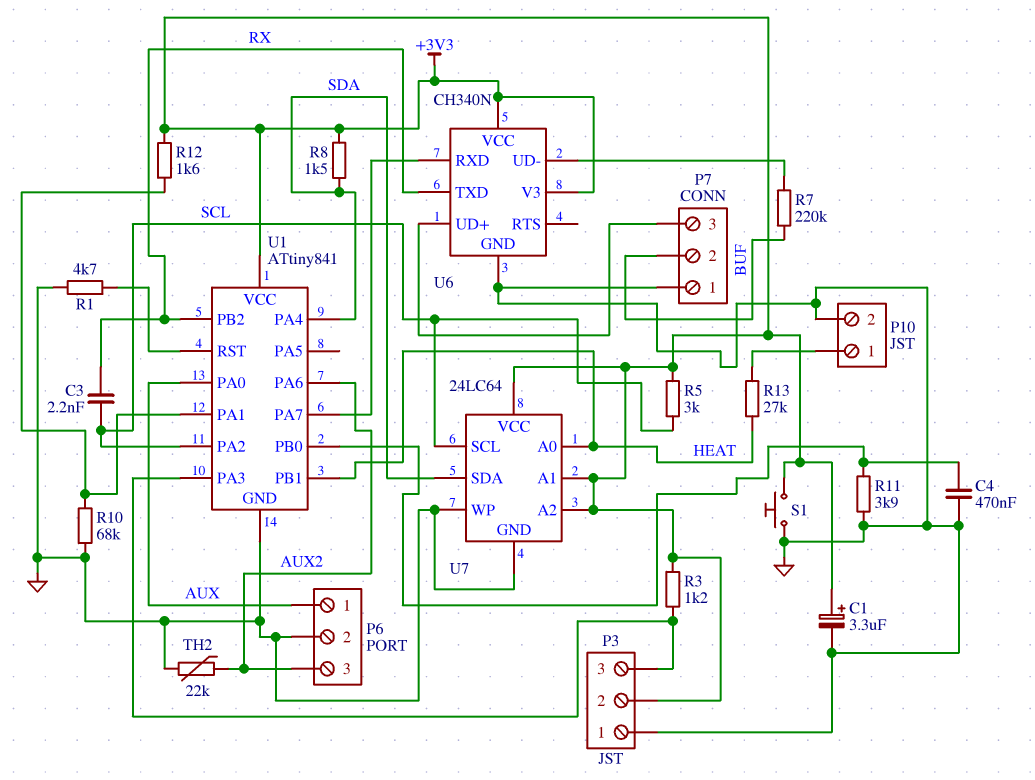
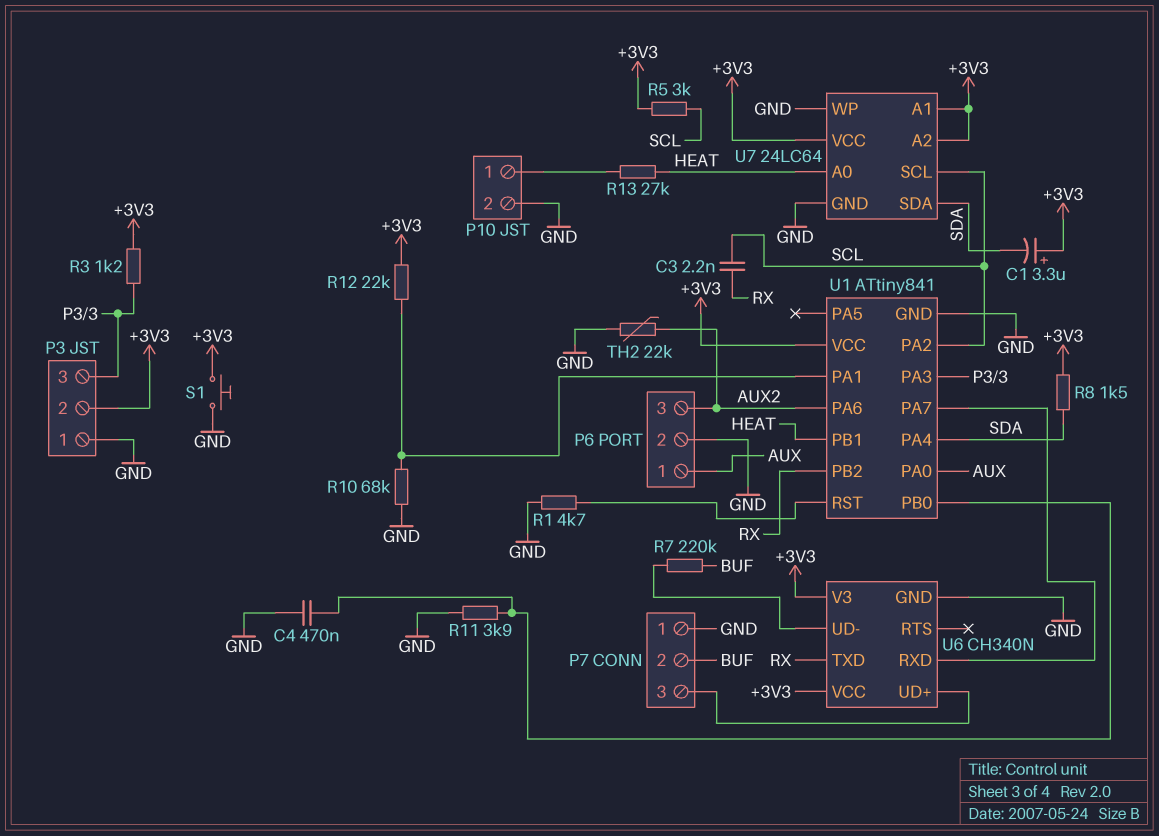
C1: 3.3uF (plus +3V3, minus GND) -> 3.3uF (plus +3V3, minus SDA)
R12: 1.6k (+3V3, U1/PA1) -> 22k (+3V3, U1/PA1)

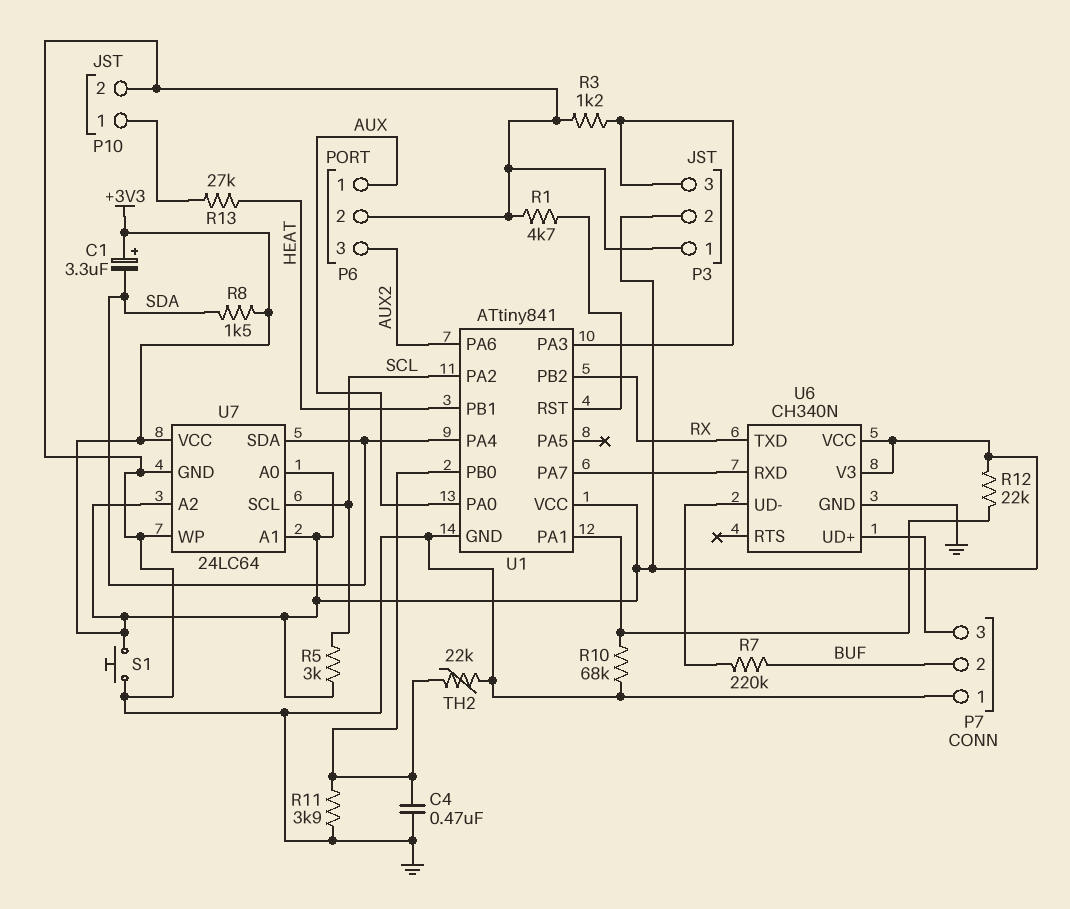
C3: 2.2nF (RX, SCL) -> none
R3: 1.2k (+3V3, P3/3) -> 1.2k (GND, P3/3)
TH2: 22k (AUX2, GND) -> 22k (GND, U1/PB0)
U7 pin A0: HEAT -> +3V3

